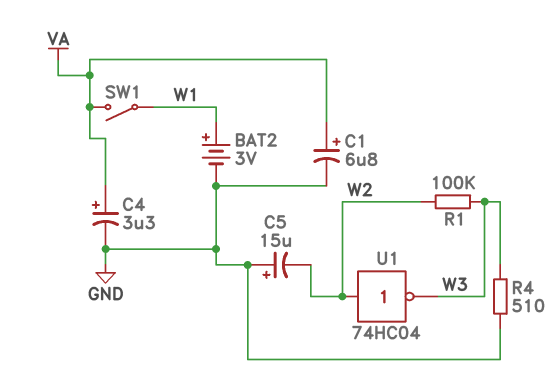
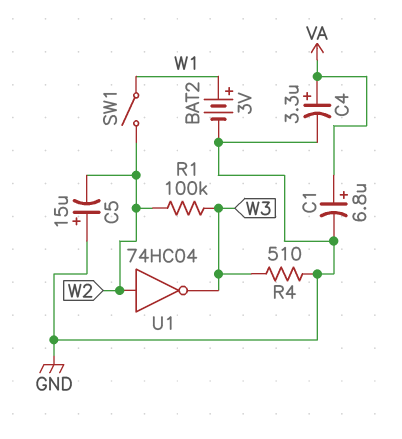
SW1: switch (VA, W1) -> switch (W1, W2)

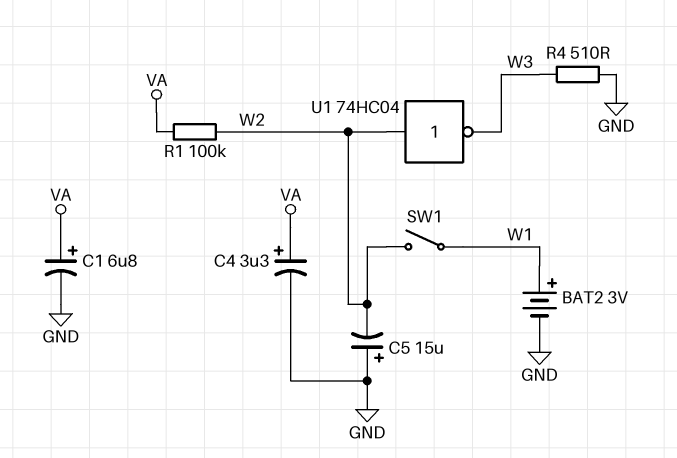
R1: 100k (W2, W3) -> 100k (VA, W2)

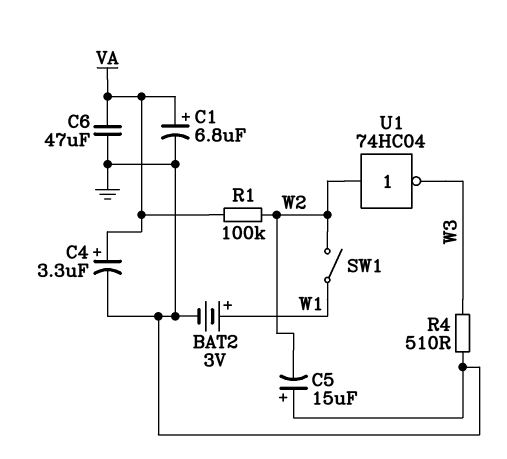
C6: none -> 47uF (GND, VA)

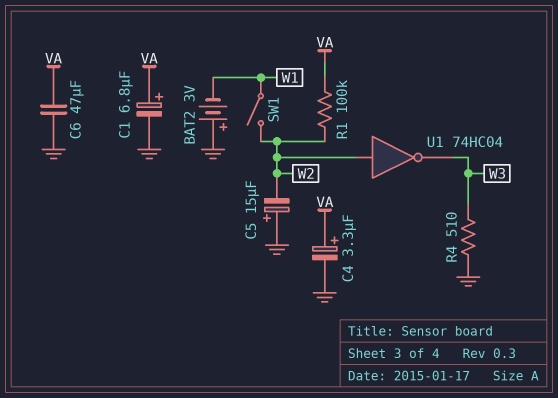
BAT2: 3V (plus W1, minus GND) -> 3V (plus GND, minus W1)

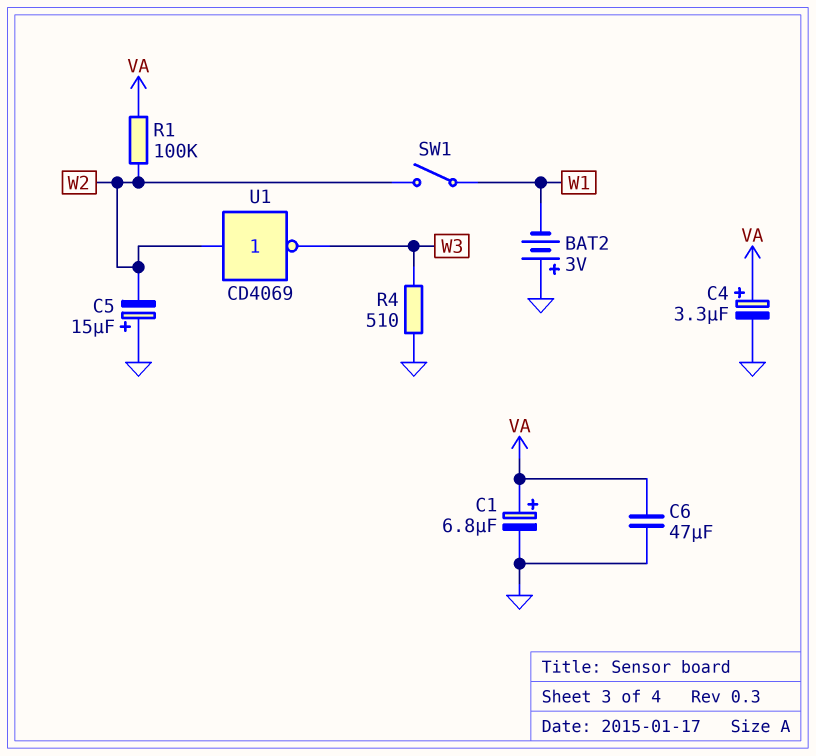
U1: NOT 74HC04 (in W2, out W3) -> NOT CD4069 (in W2, out W3)

